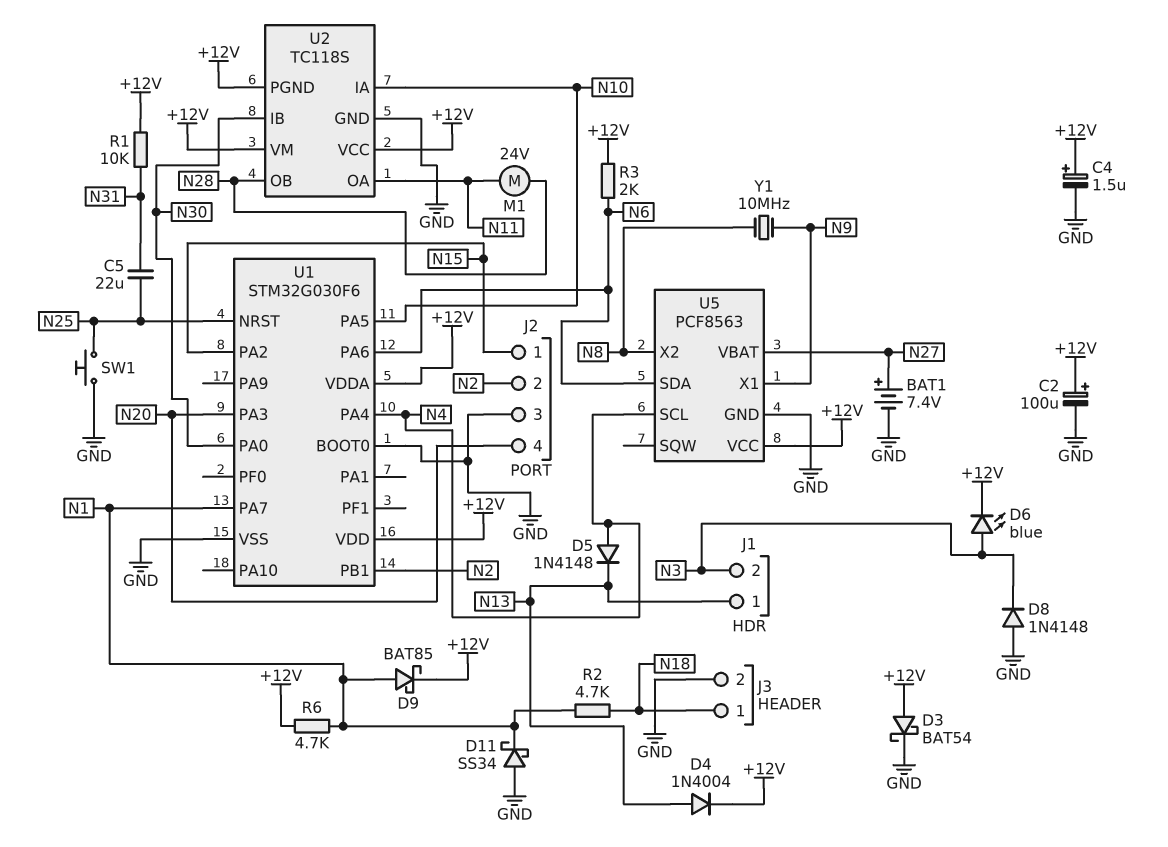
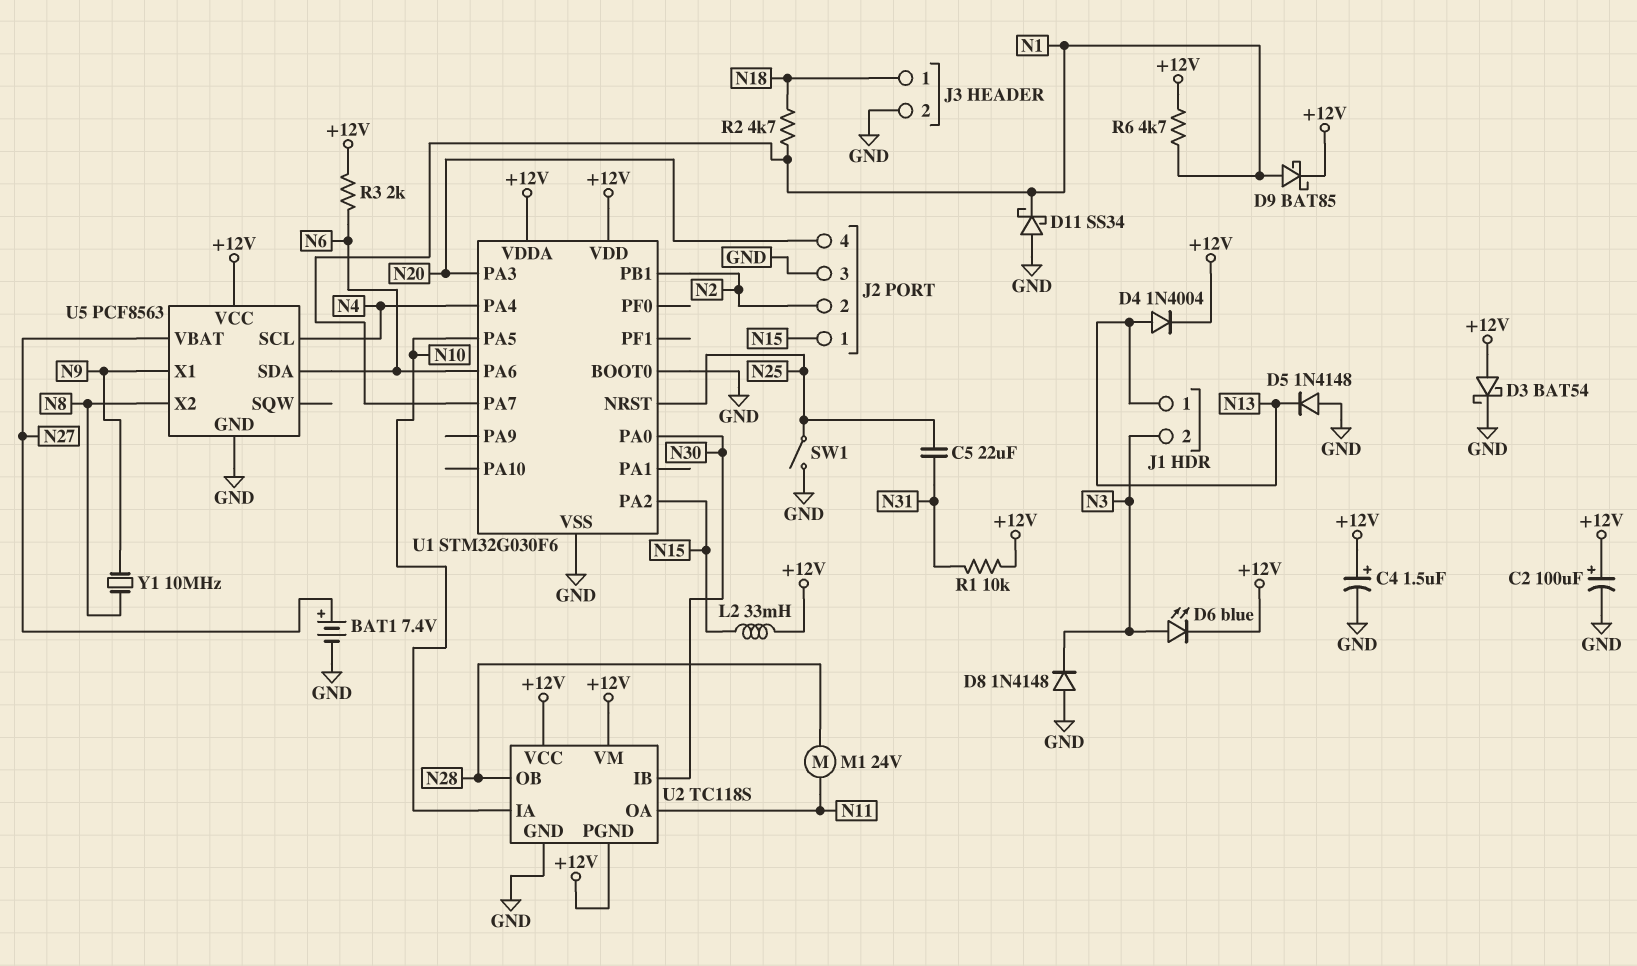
D5: diode 1N4148 (A N4, K N13) -> diode 1N4148 (A GND, K N13)
L2: none -> 33mH (+12V, N15)
SW1: button (GND, N25) -> switch (GND, N25)

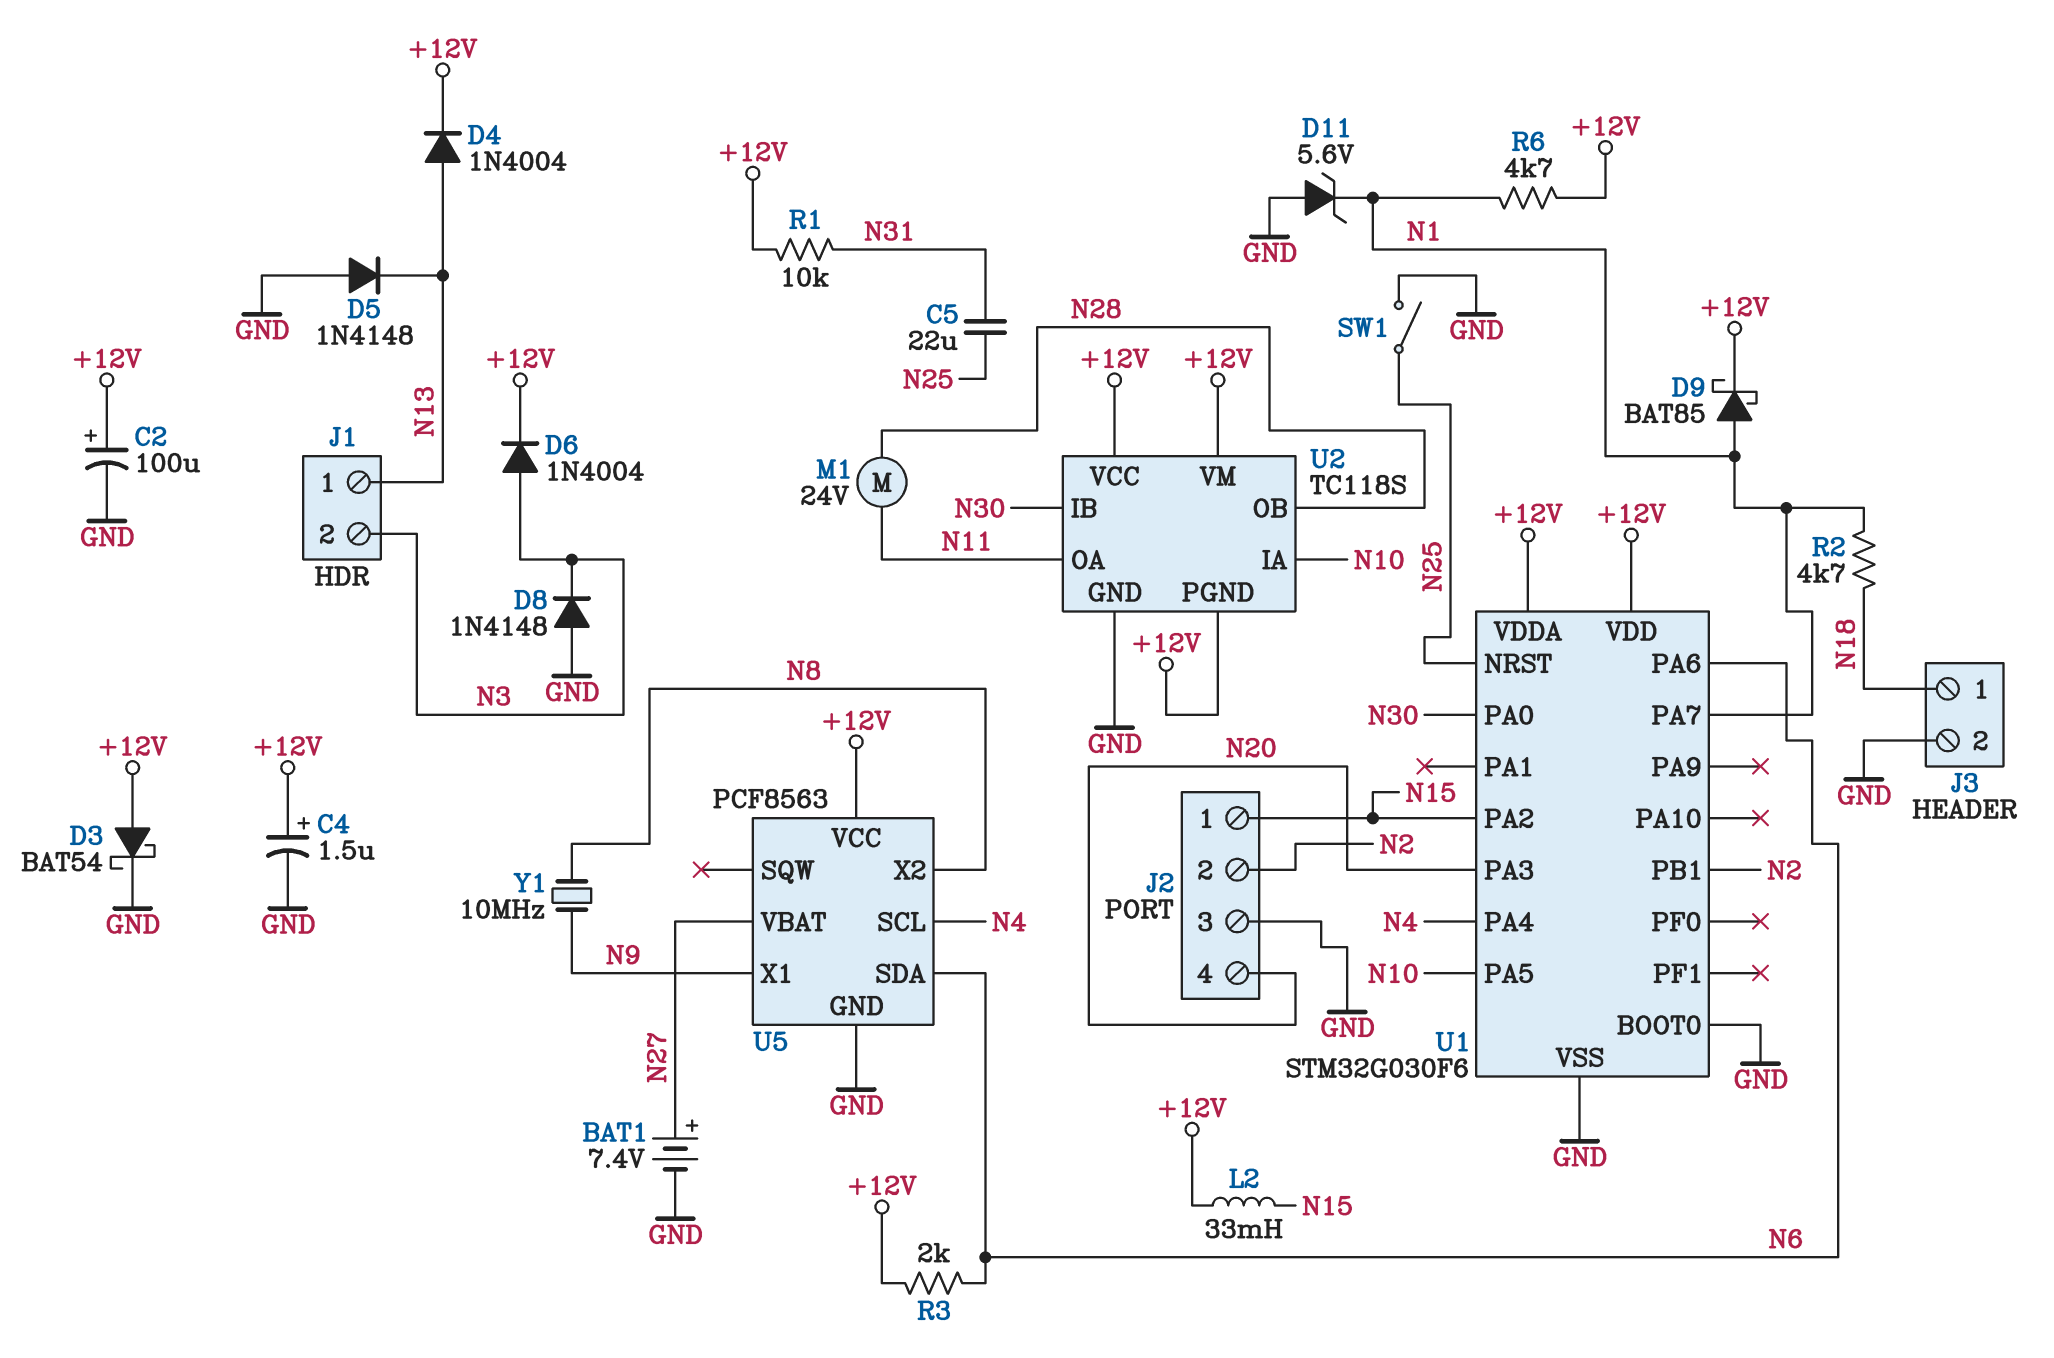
D6: LED blue (A N3, K +12V) -> diode 1N4004 (A N3, K +12V)
D11: schottky SS34 (A GND, K N1) -> zener 5.6V (A GND, K N1)

